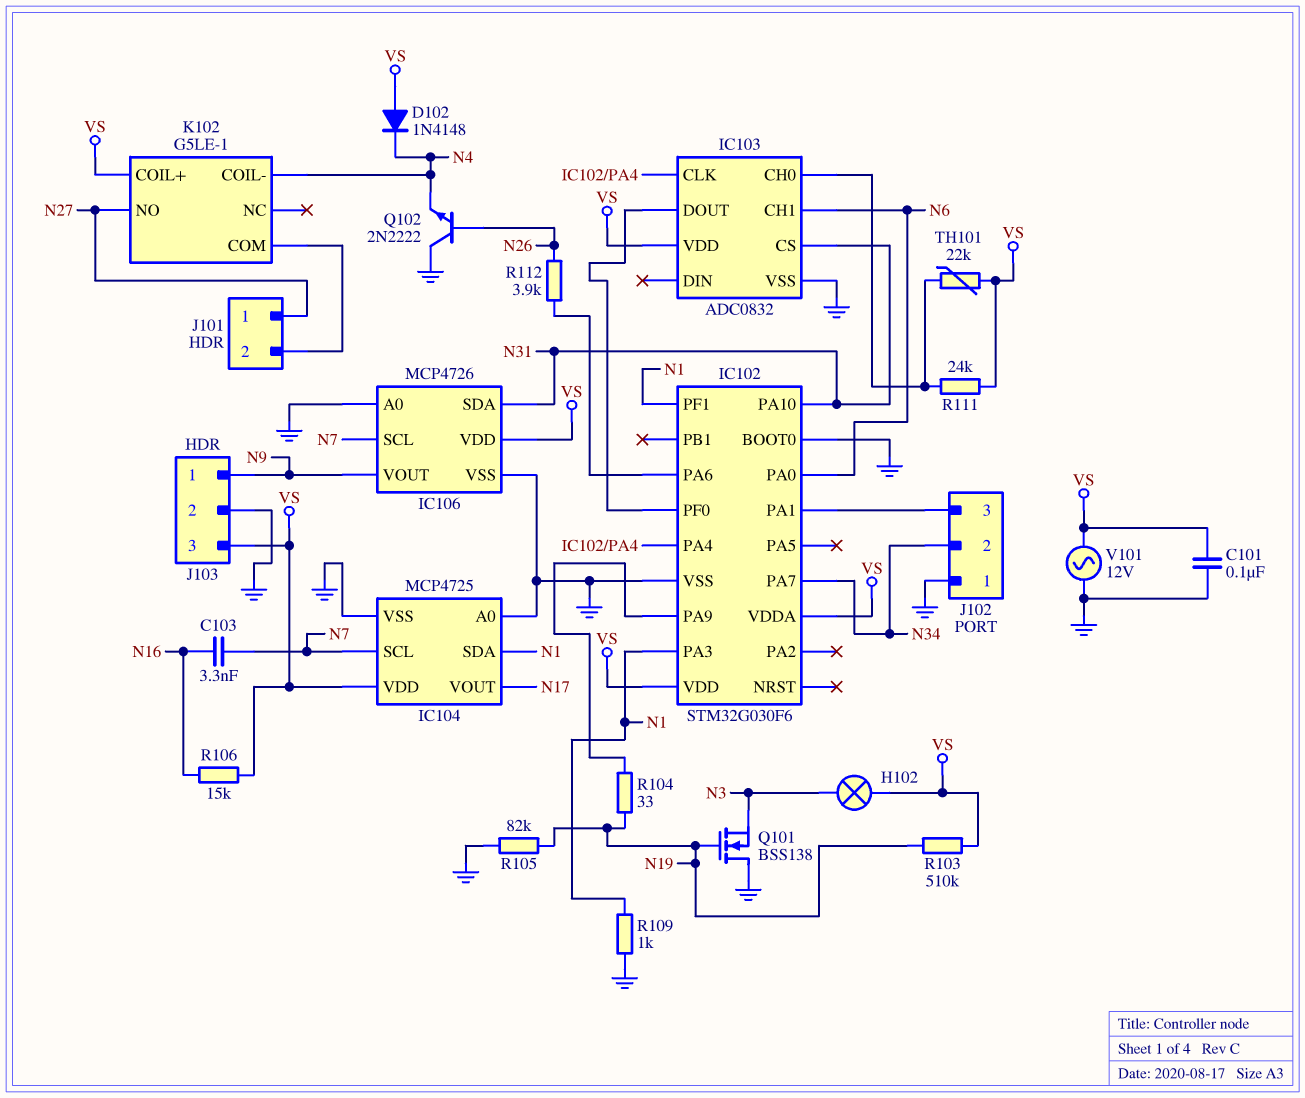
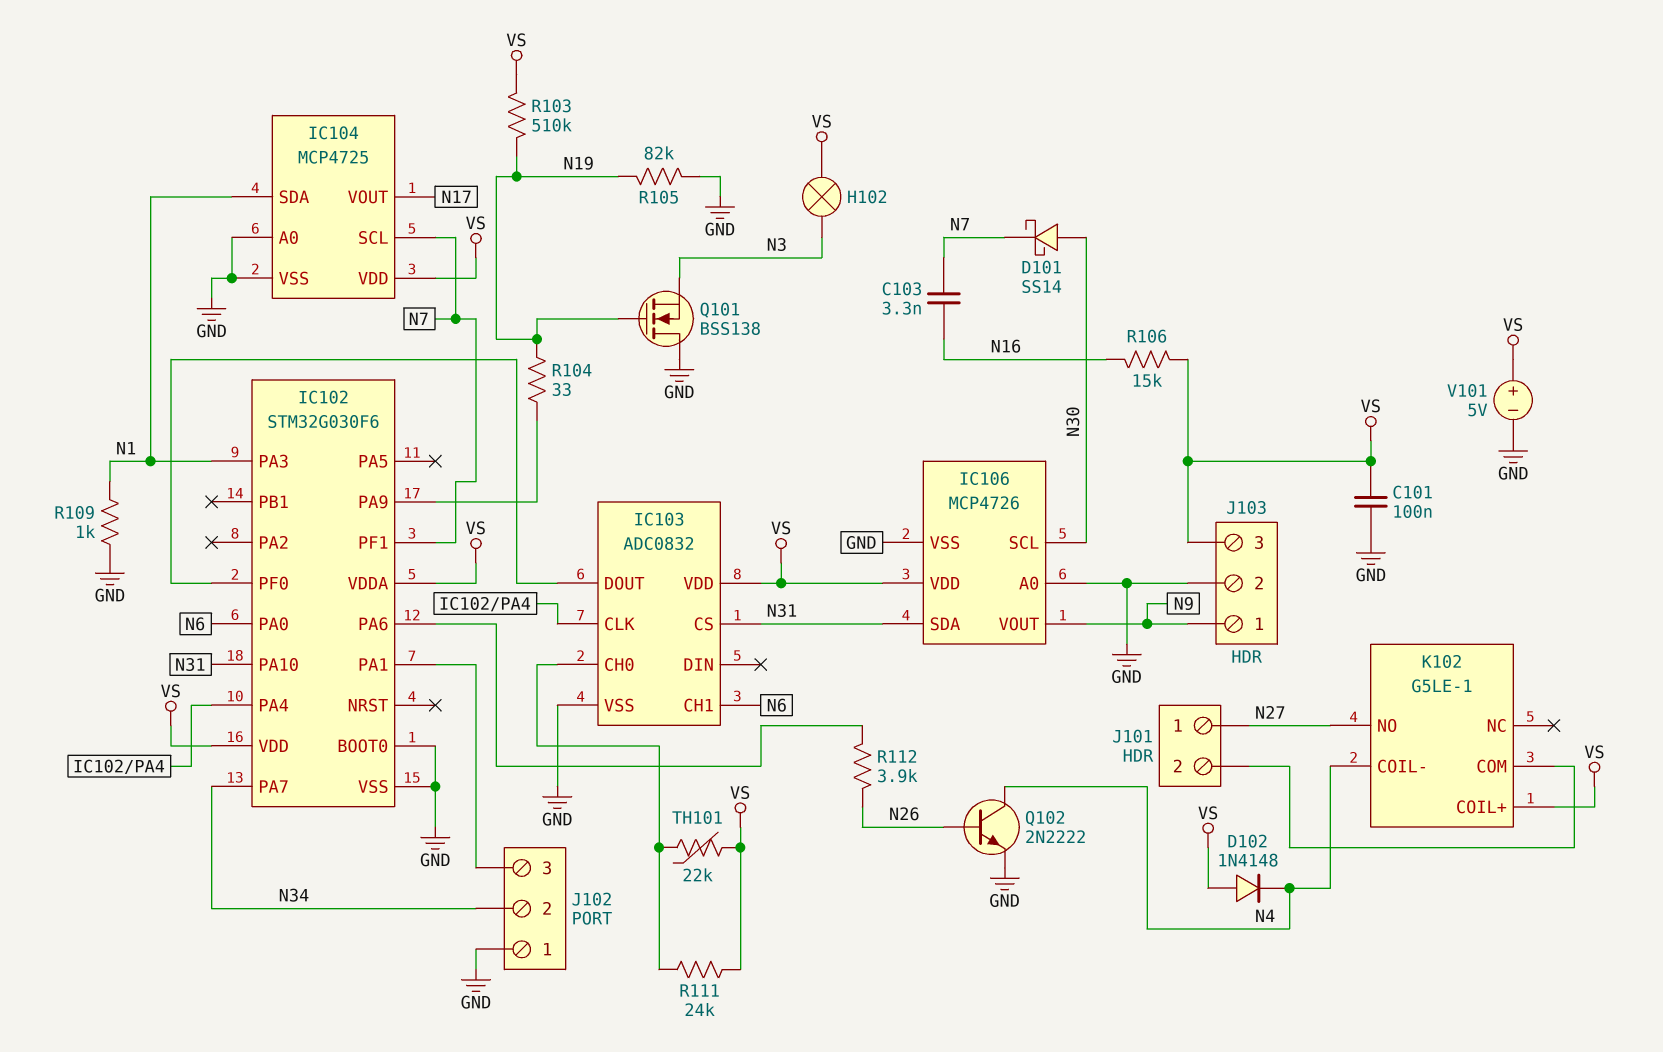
D101: none -> schottky SS14 (A N30, K N7)
IC102 pin PF1: N1 -> N7
IC106 pin SCL: N7 -> N30
Q102: NPN 2N2222 (B N26, C GND, E N4) -> NPN 2N2222 (B N26, C N4, E GND)
V101: AC 12V (GND, VS) -> 5V (plus VS, minus GND)

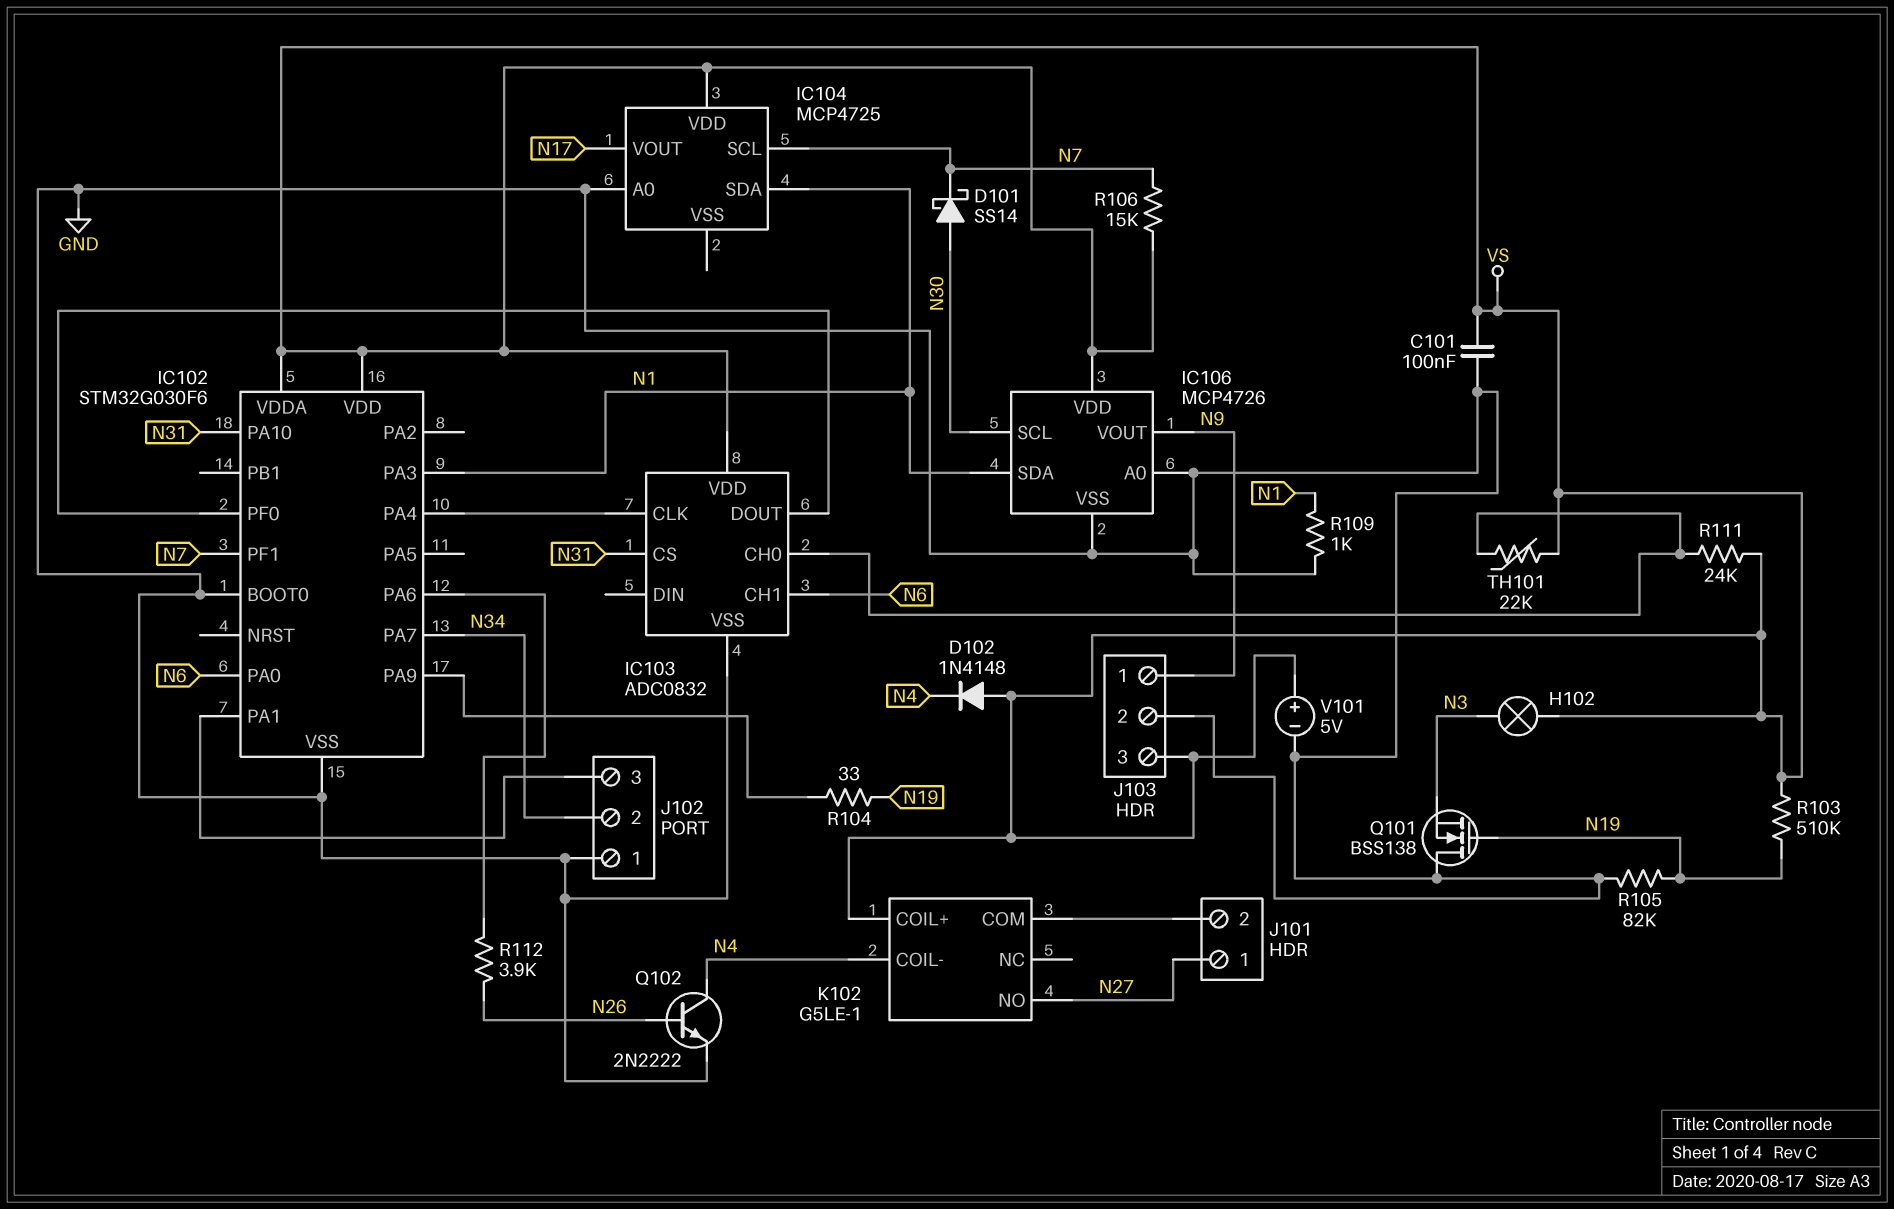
C103: 3.3nF (N7, N16) -> none
IC104 pin VSS: GND -> none
IC106 pin SDA: N31 -> N1
R106: 15k (N16, VS) -> 15k (N7, VS)

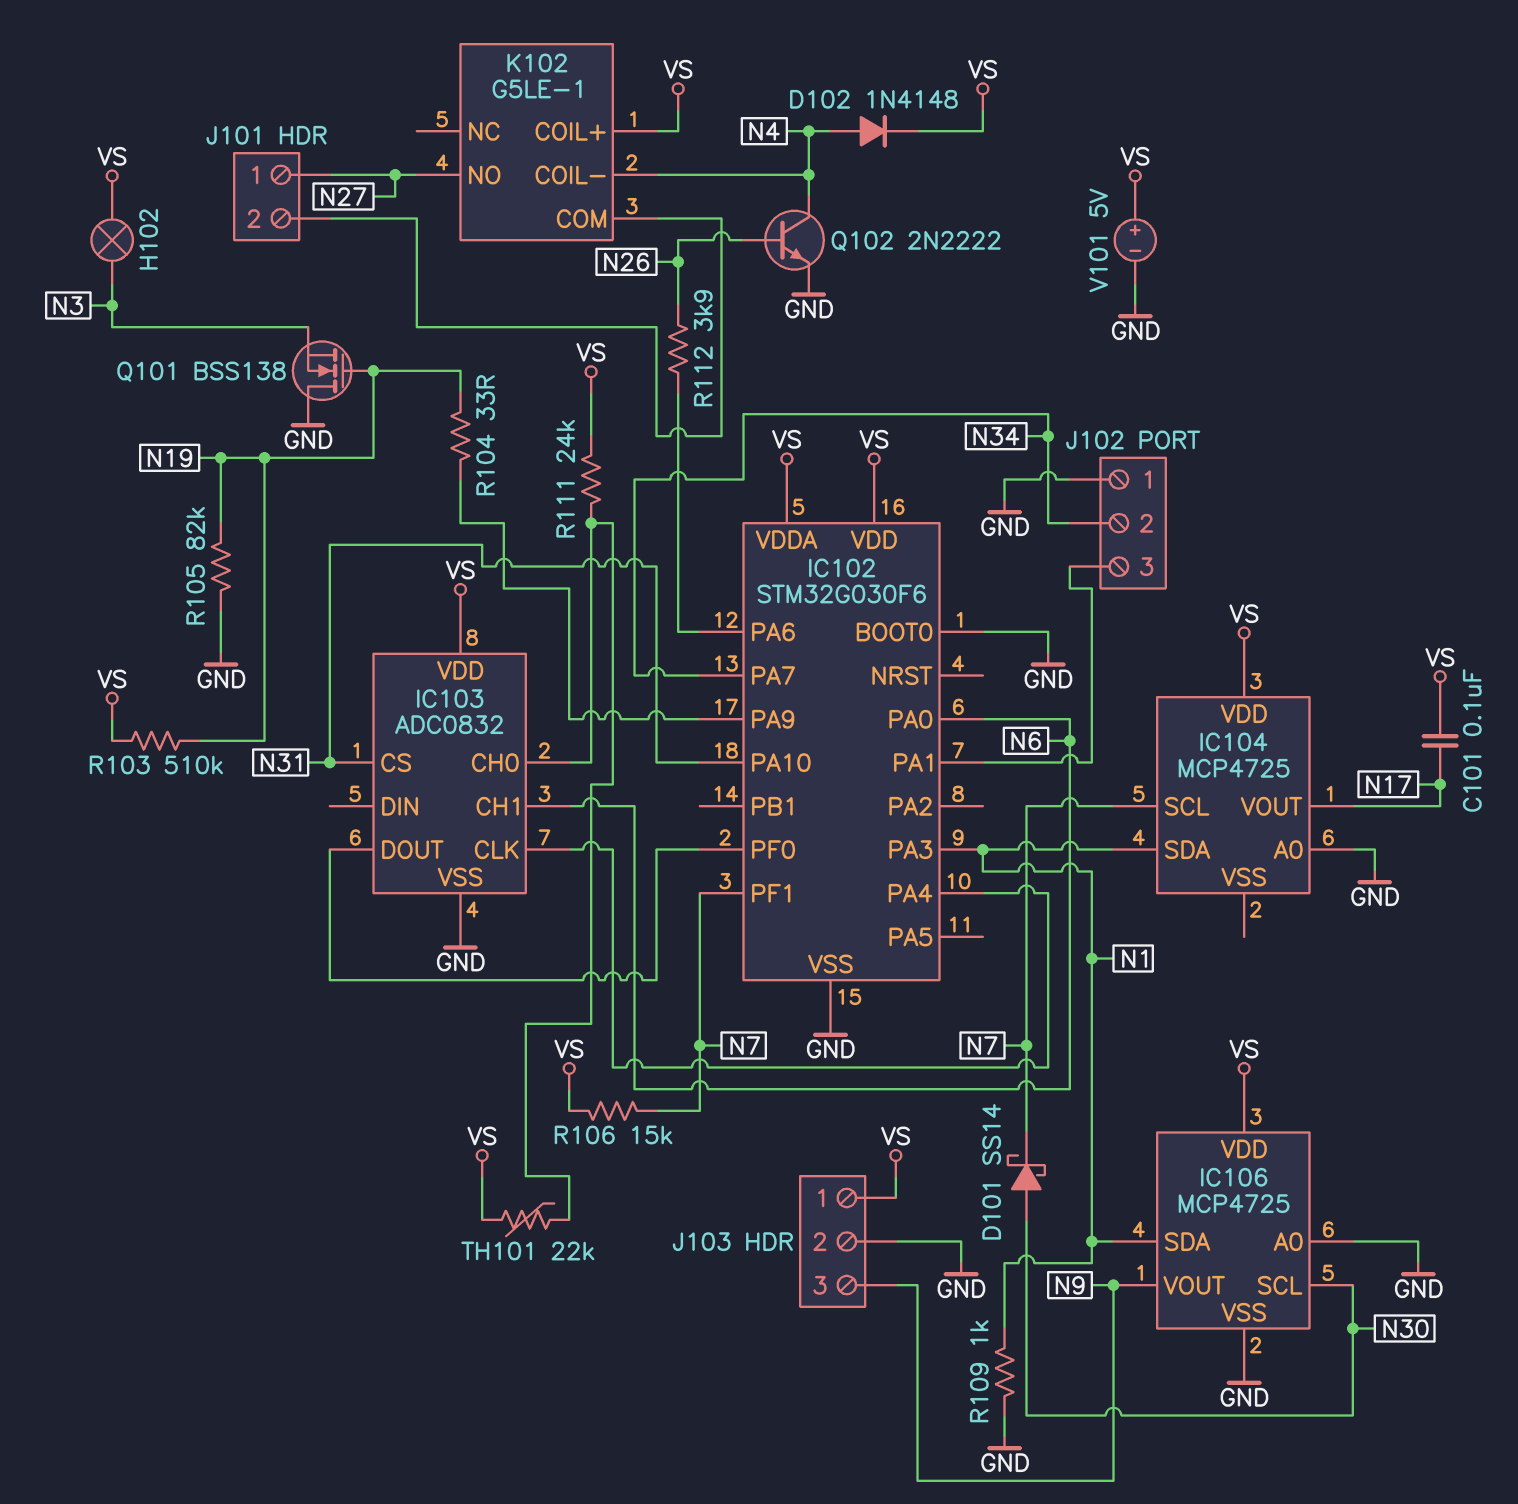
C101: 100nF (GND, VS) -> 100nF (N17, VS)
D102: diode 1N4148 (A VS, K N4) -> diode 1N4148 (A N4, K VS)
IC106: MCP4726 -> MCP4725
J103 pin 1: N9 -> VS
J103 pin 3: VS -> N9

